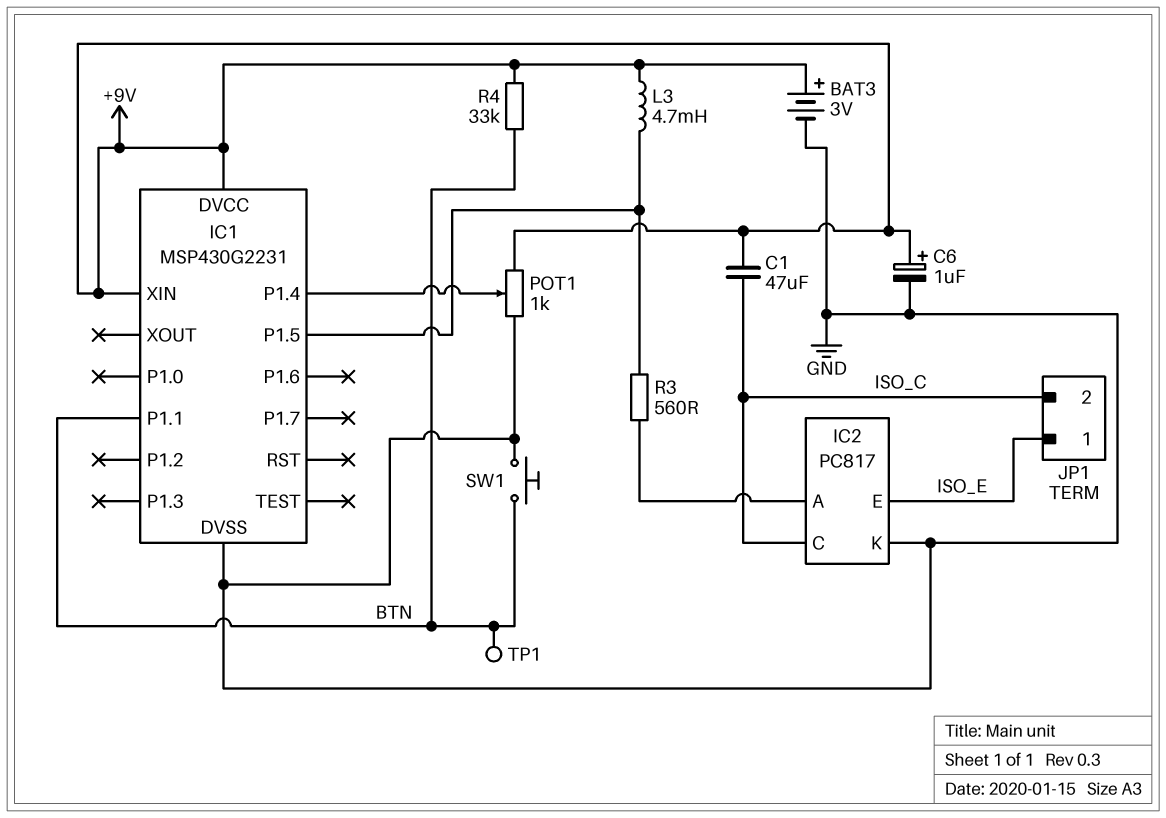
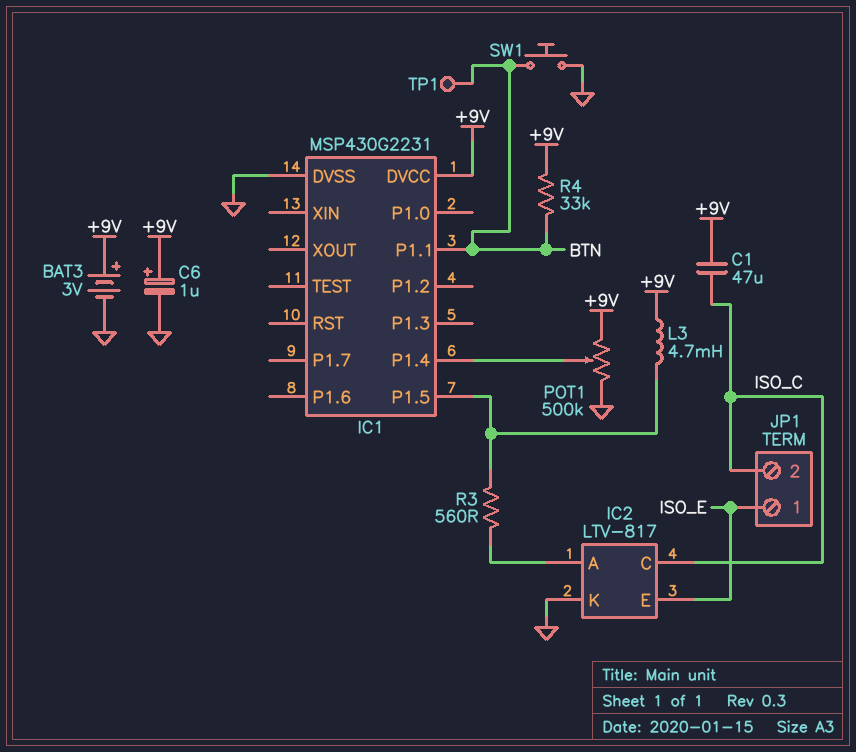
IC1 pin XIN: +9V -> none
IC2: PC817 -> LTV-817
POT1: 1k (+9V, GND, wiper IC1/P1.4) -> 500k (+9V, GND, wiper IC1/P1.4)

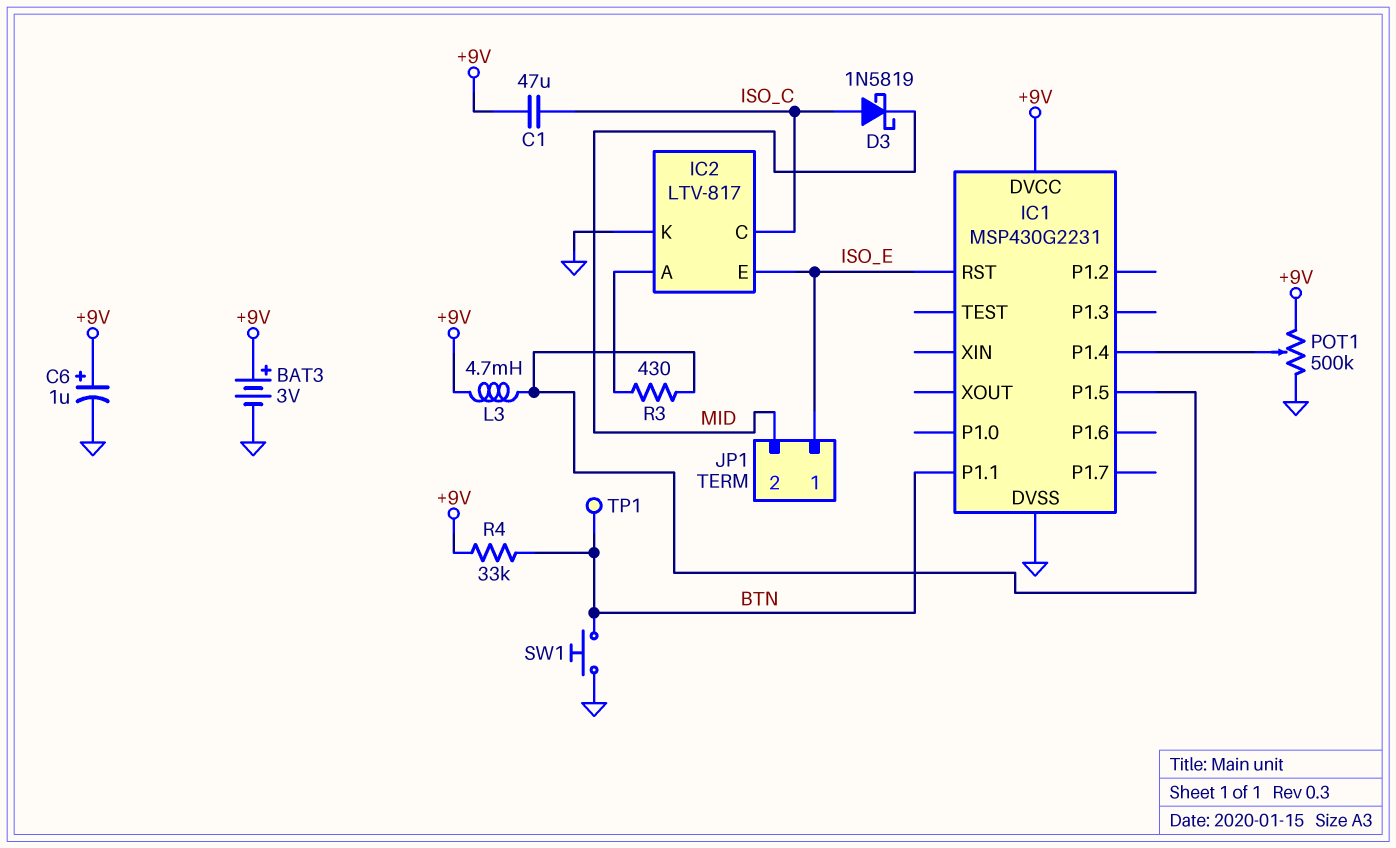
D3: none -> schottky 1N5819 (A ISO_C, K MID)
IC1 pin RST: none -> ISO_E
JP1 pin 2: ISO_C -> MID
R3: 560 (IC1/P1.5, IC2/A) -> 430 (IC1/P1.5, IC2/A)

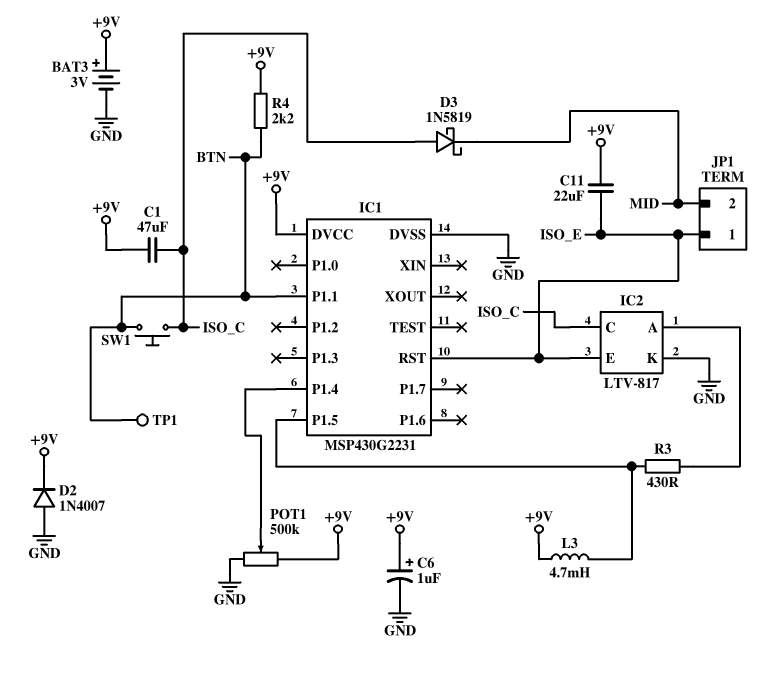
C11: none -> 22uF (+9V, ISO_E)
D2: none -> diode 1N4007 (A GND, K +9V)
R4: 33k (+9V, BTN) -> 2.2k (+9V, BTN)
SW1: button (BTN, GND) -> button (BTN, ISO_C)

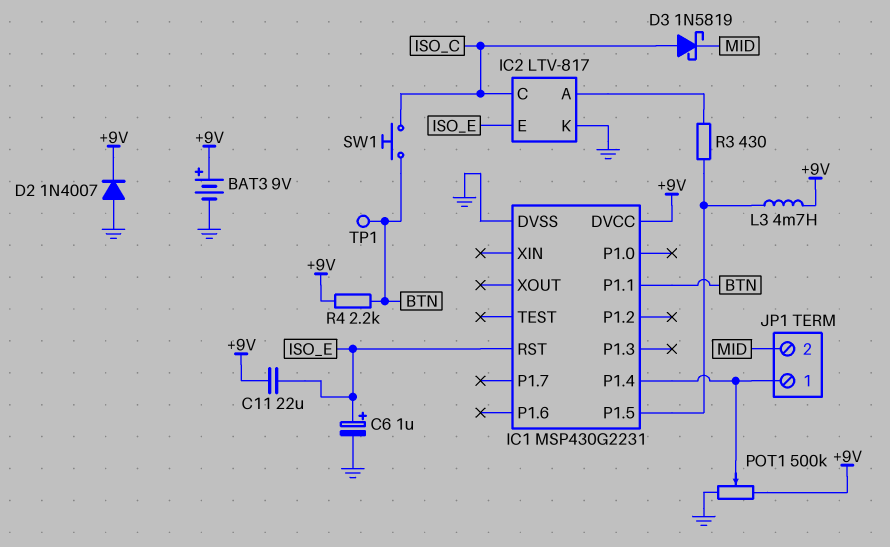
BAT3: 3V (plus +9V, minus GND) -> 9V (plus +9V, minus GND)
C1: 47uF (+9V, ISO_C) -> none
C6: 1uF (plus +9V, minus GND) -> 1uF (plus ISO_E, minus GND)
JP1 pin 1: ISO_E -> IC1/P1.4

